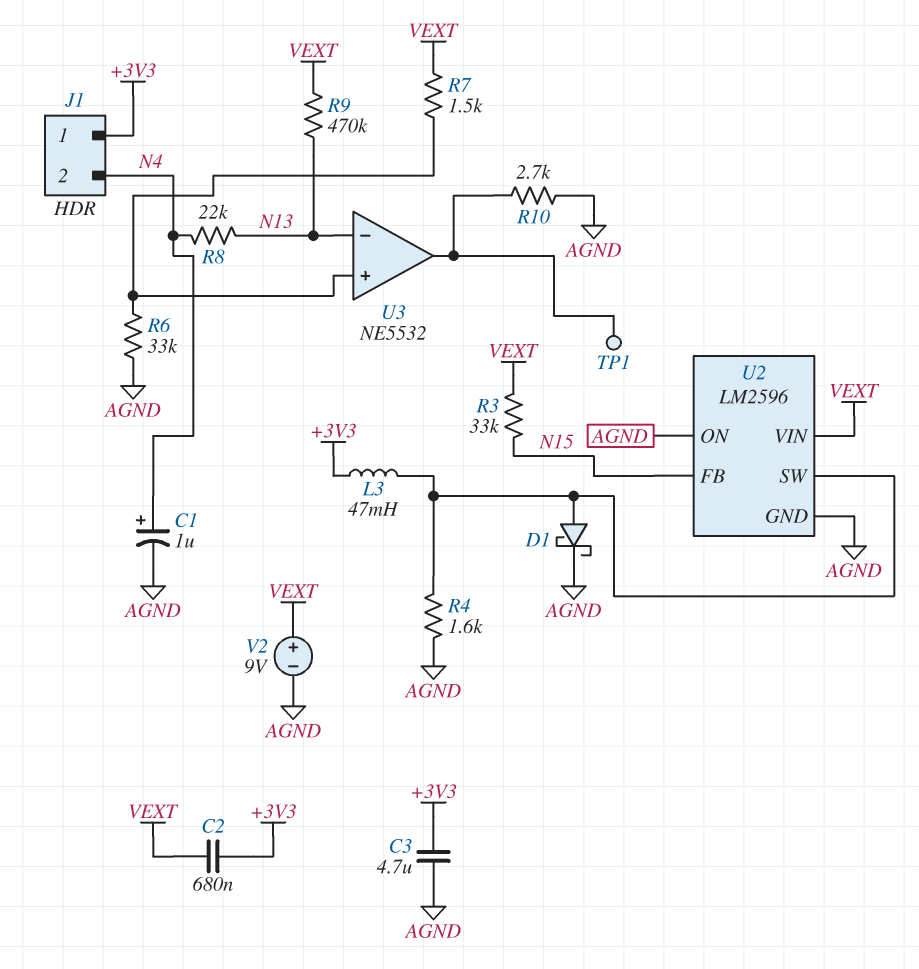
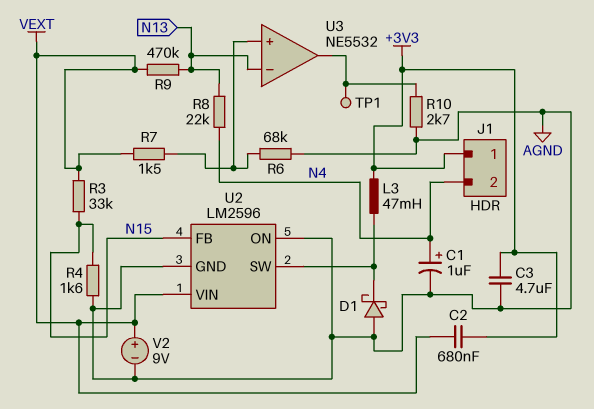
D1: schottky (A U2/SW, K AGND) -> schottky (A AGND, K U2/SW)
R4: 1.6k (AGND, U2/SW) -> 1.6k (AGND, N15)
R6: 33k (AGND, U3/in+) -> 68k (AGND, U3/in+)

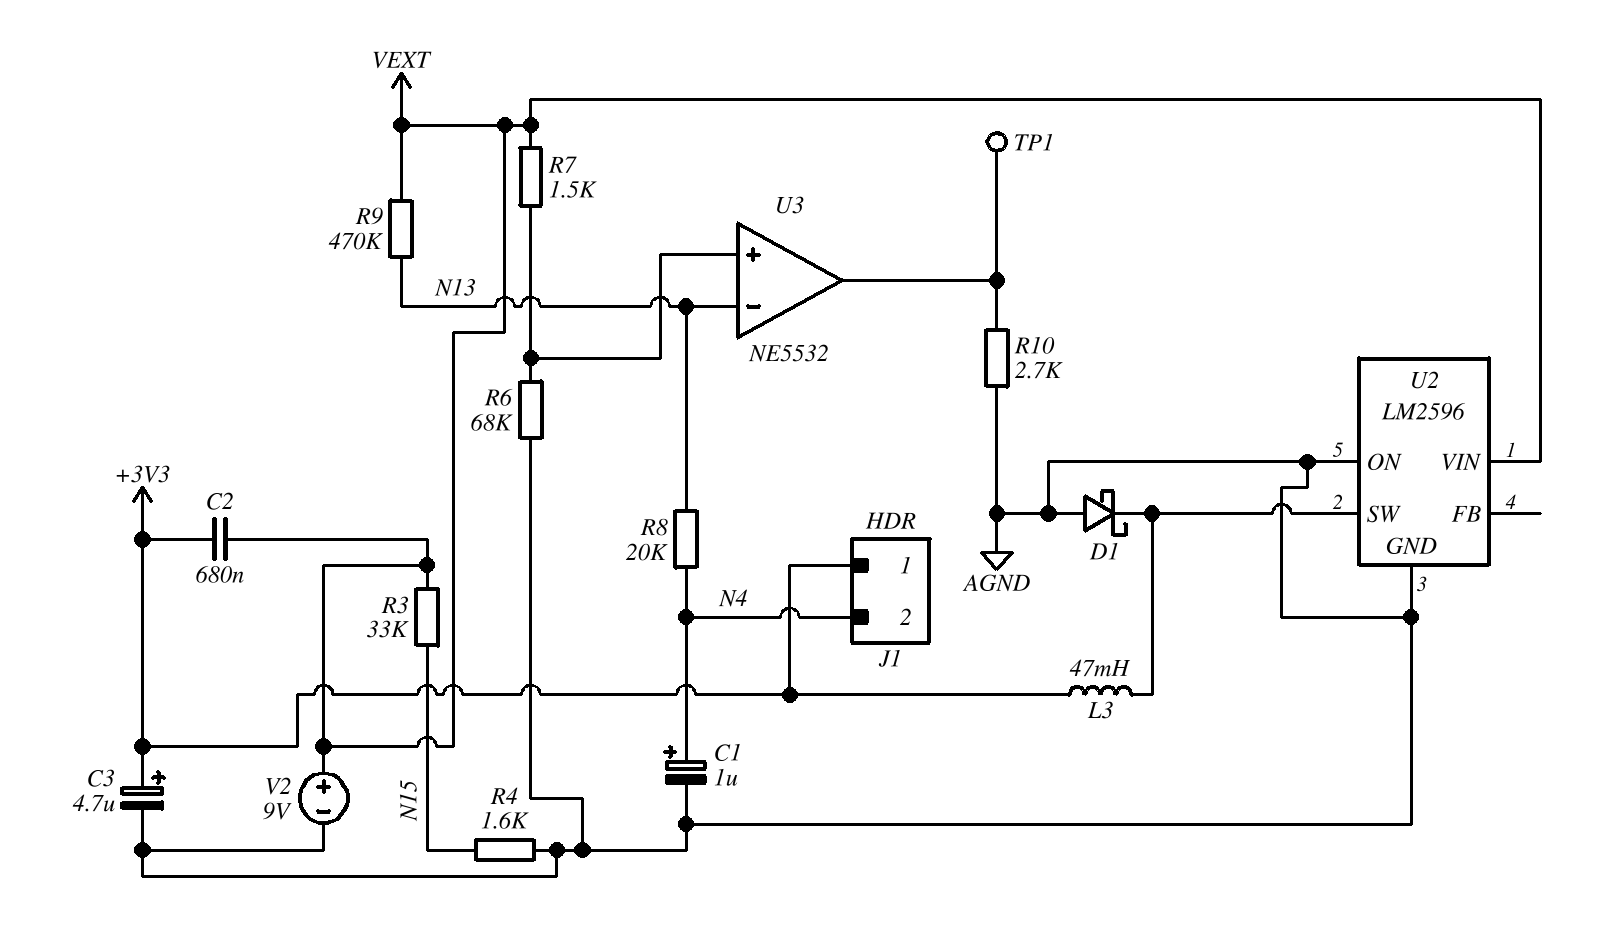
C3: 4.7uF (+3V3, AGND) -> 4.7uF (plus +3V3, minus AGND)
R8: 22k (N4, N13) -> 20k (N4, N13)
U2 pin FB: N15 -> none

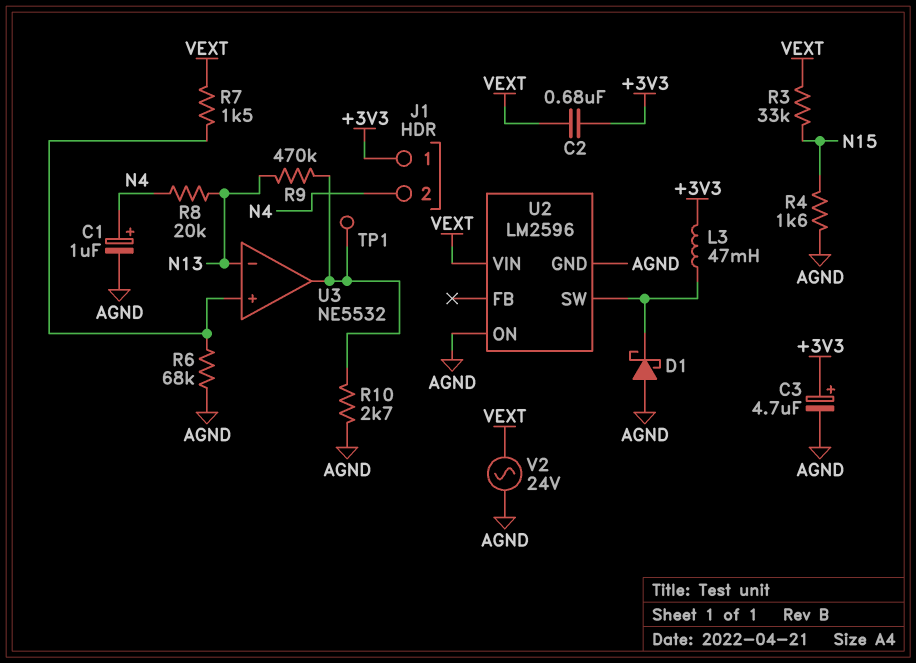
R9: 470k (N13, VEXT) -> 470k (N13, U3/out)
V2: 9V (plus VEXT, minus AGND) -> AC 24V (AGND, VEXT)

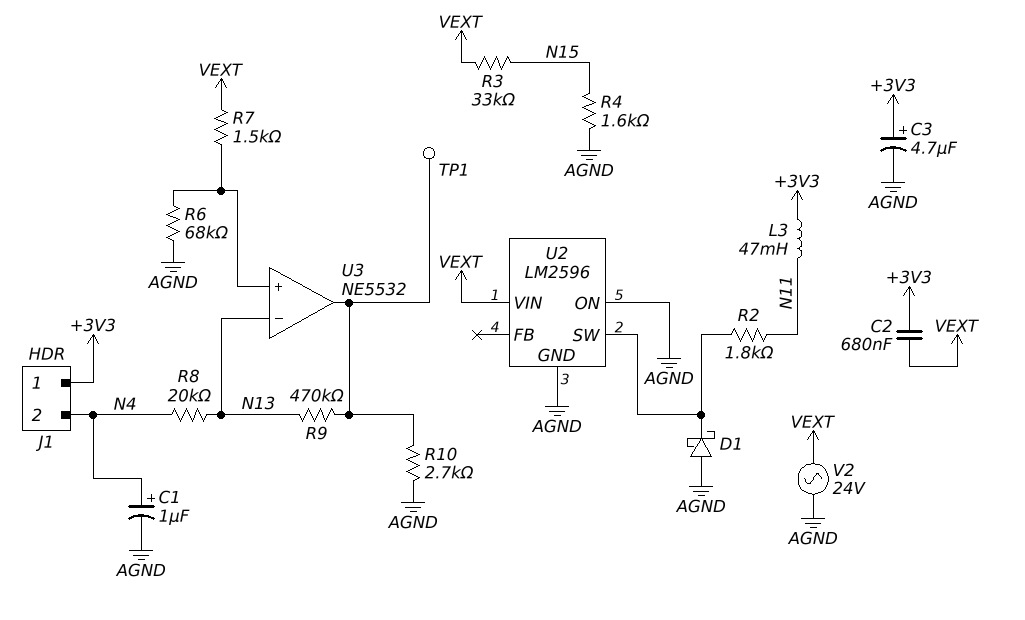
L3: 47mH (+3V3, U2/SW) -> 47mH (+3V3, N11)
R2: none -> 1.8k (N11, U2/SW)

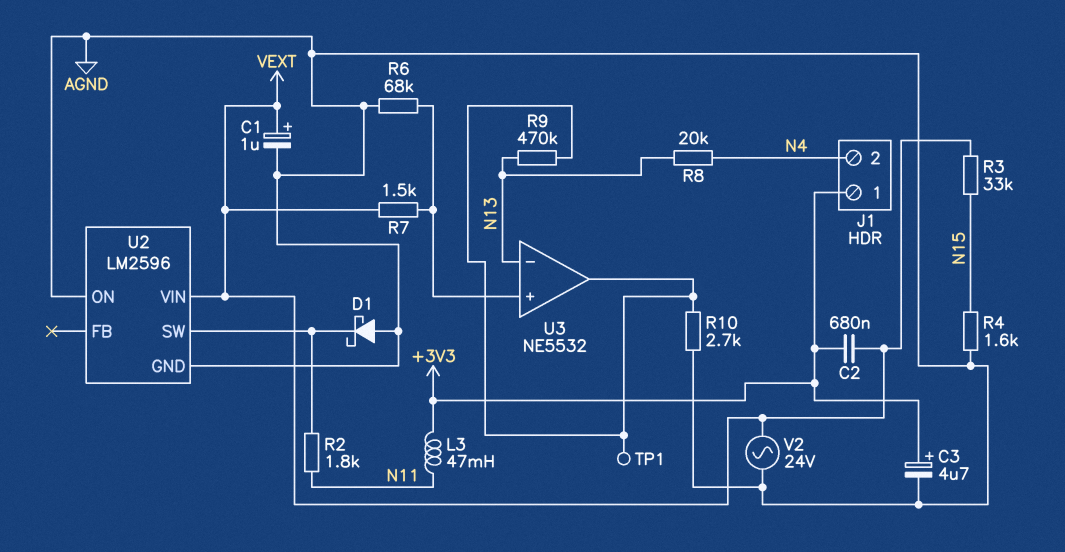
C1: 1uF (plus N4, minus AGND) -> 1uF (plus VEXT, minus AGND)

